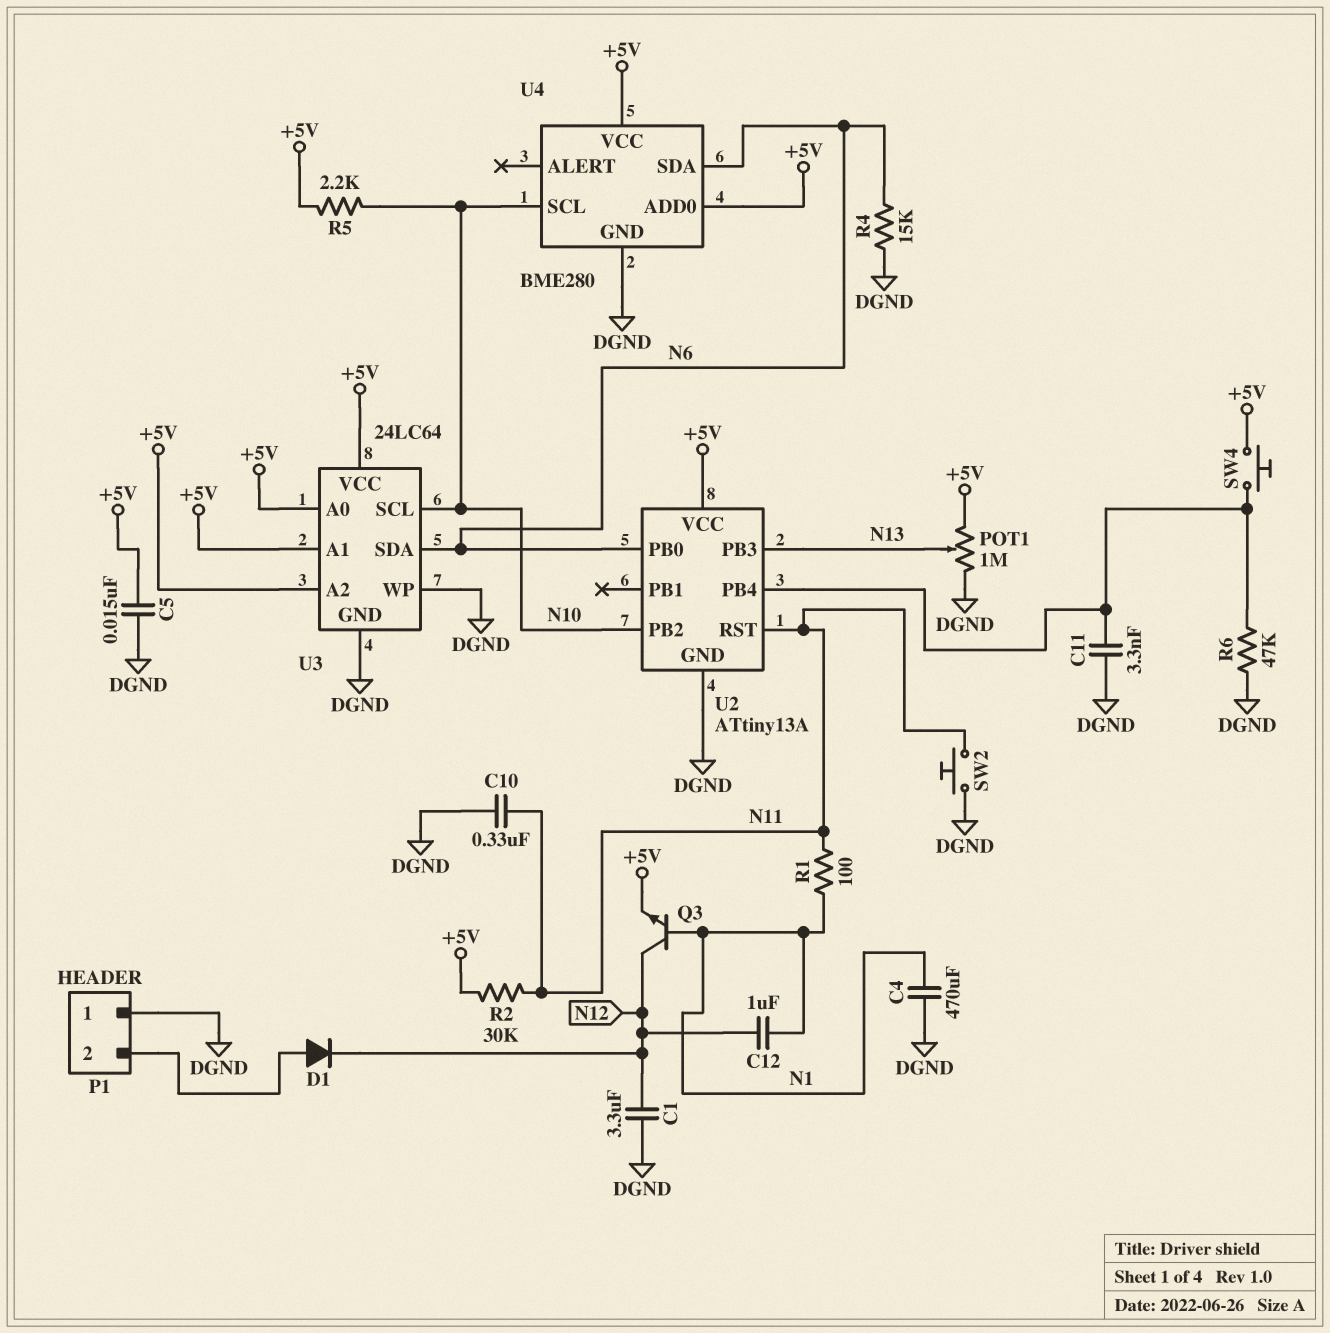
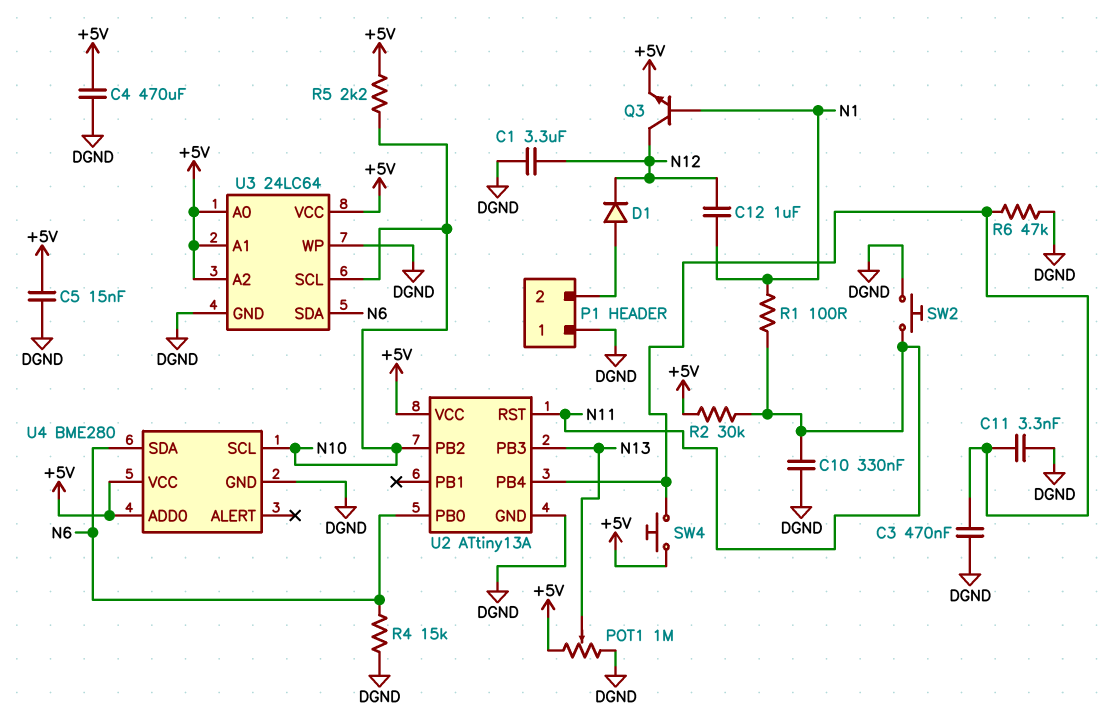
C3: none -> 470nF (DGND, U2/PB4)
C4: 470uF (DGND, N1) -> 470uF (+5V, DGND)

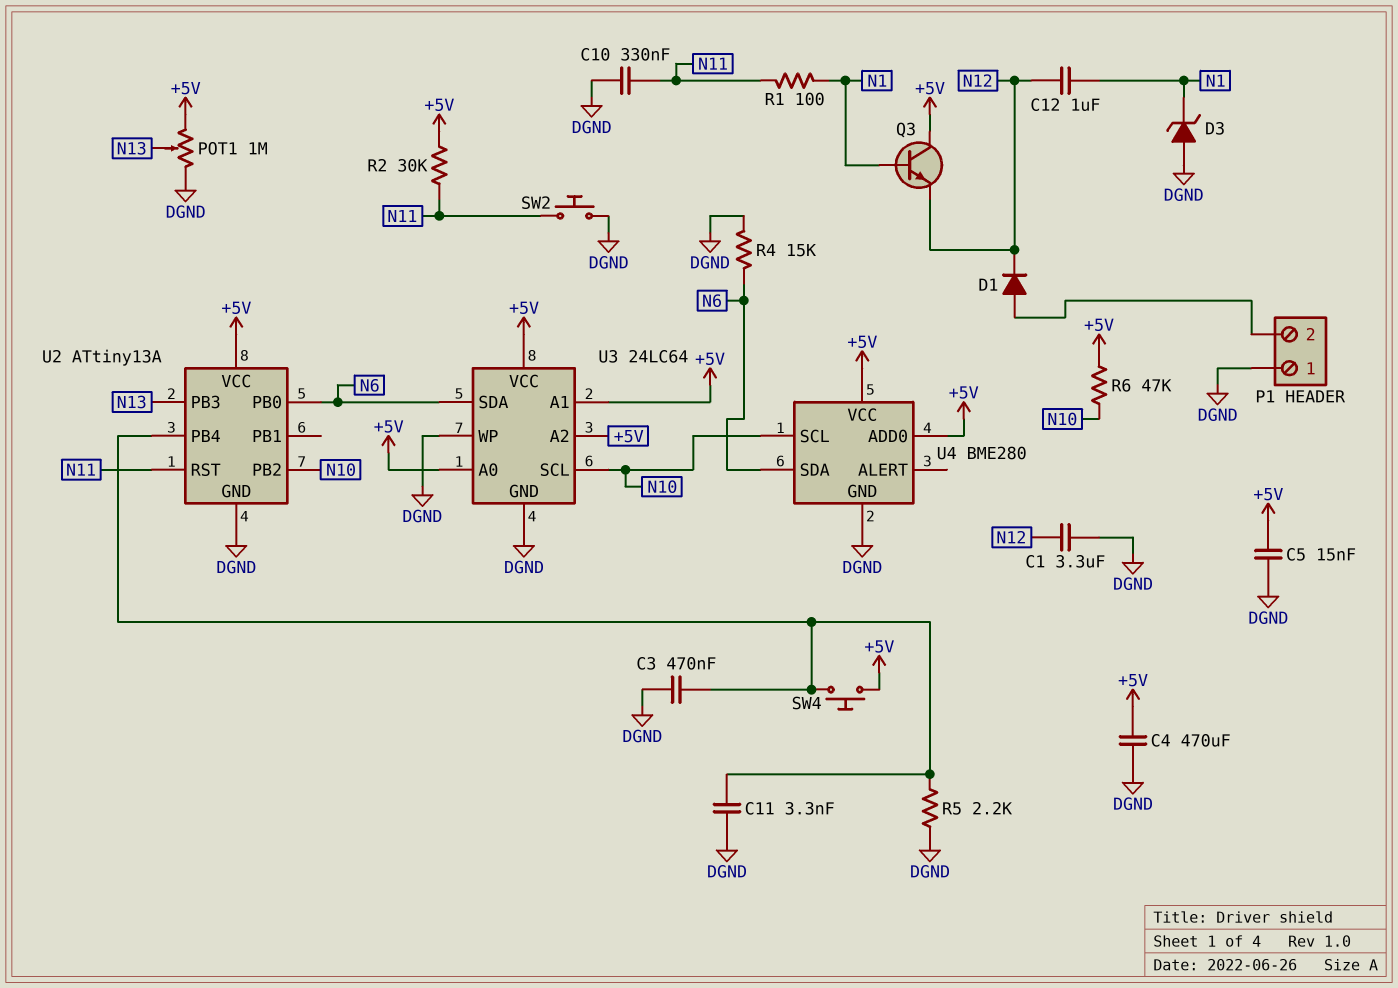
D3: none -> zener (A DGND, K N1)
Q3: NPN (B N1, C N12, E +5V) -> NPN (B N1, C +5V, E N12)
R5: 2.2k (+5V, N10) -> 2.2k (DGND, U2/PB4)
R6: 47k (DGND, U2/PB4) -> 47k (+5V, N10)

